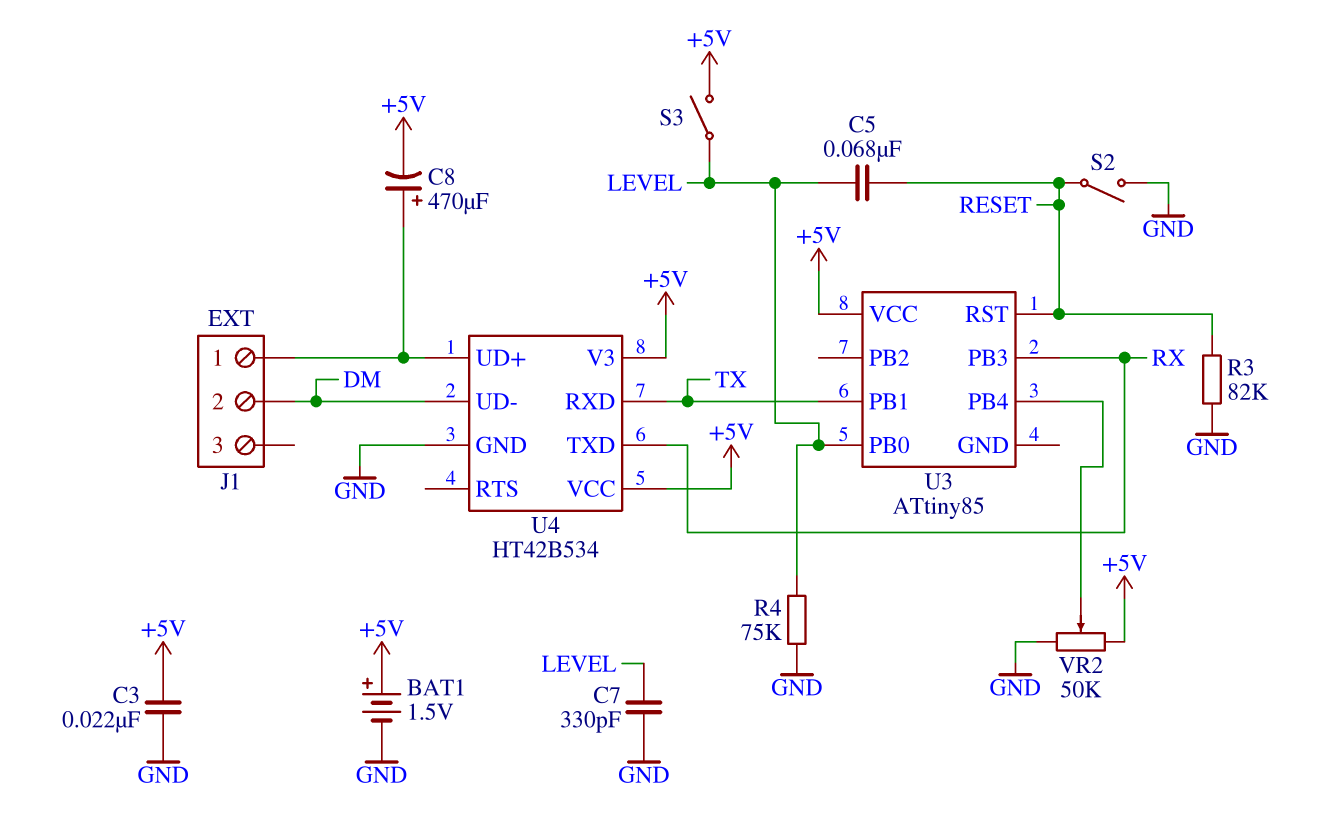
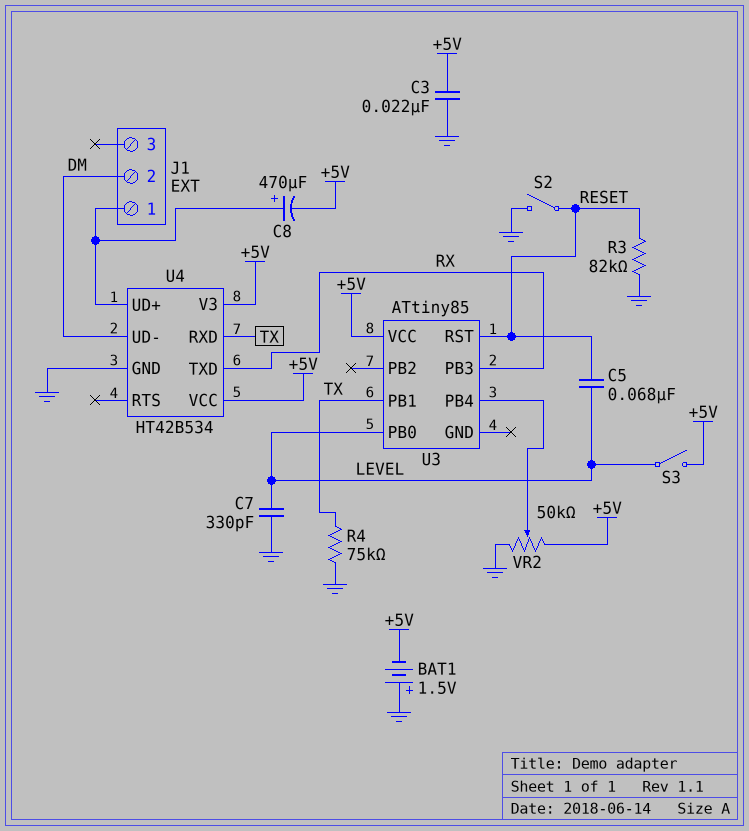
BAT1: 1.5V (plus +5V, minus GND) -> 1.5V (plus GND, minus +5V)
R4: 75k (GND, LEVEL) -> 75k (GND, TX)

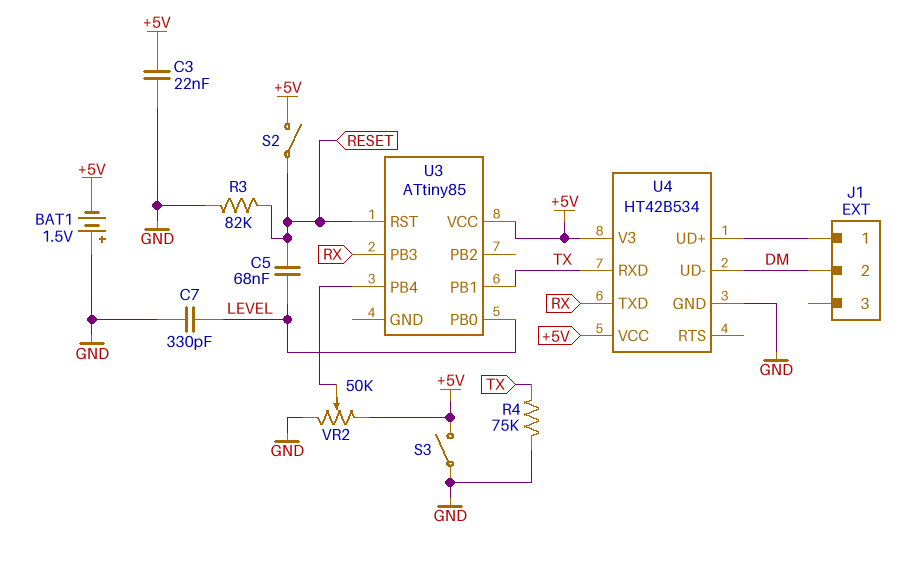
C8: 470uF (plus J1/1, minus +5V) -> none
S2: switch (GND, RESET) -> switch (+5V, RESET)
S3: switch (+5V, LEVEL) -> switch (+5V, GND)

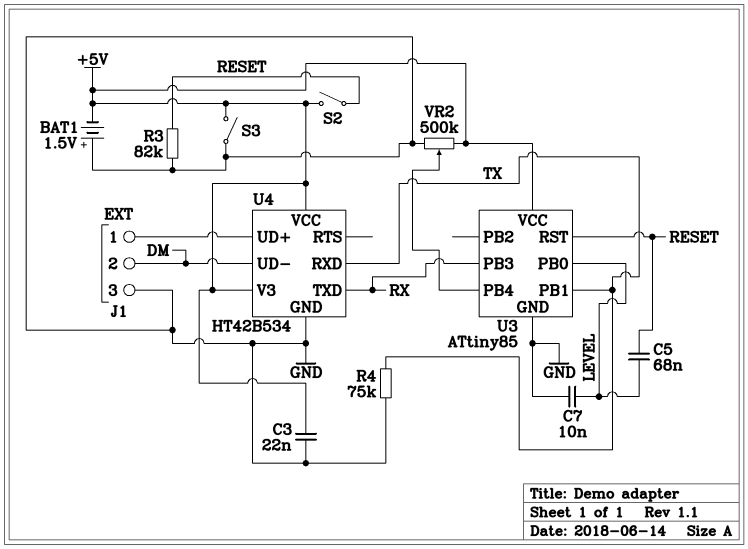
C7: 330pF (GND, LEVEL) -> 10nF (GND, LEVEL)
J1 pin 3: none -> GND
U3 pin GND: none -> GND
VR2: 50k (+5V, GND, wiper U3/PB4) -> 500k (+5V, GND, wiper U3/PB4)

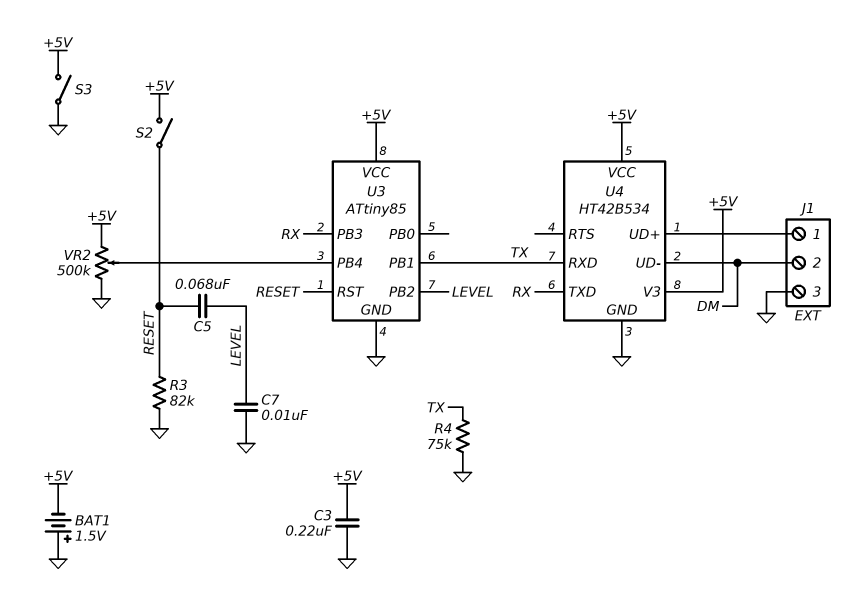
C3: 22nF (+5V, GND) -> 220nF (+5V, GND)
U3 pin PB0: LEVEL -> none
U3 pin PB2: none -> LEVEL

